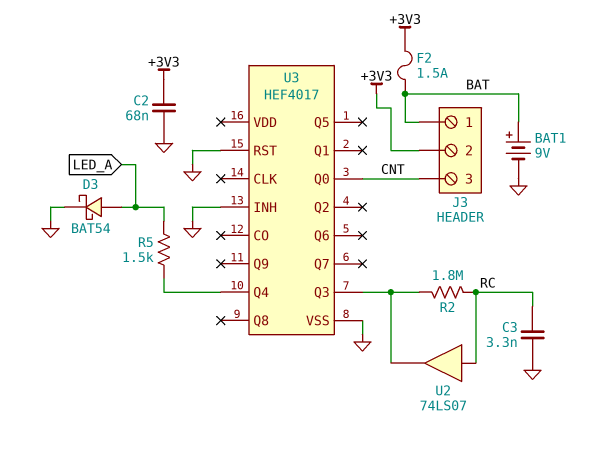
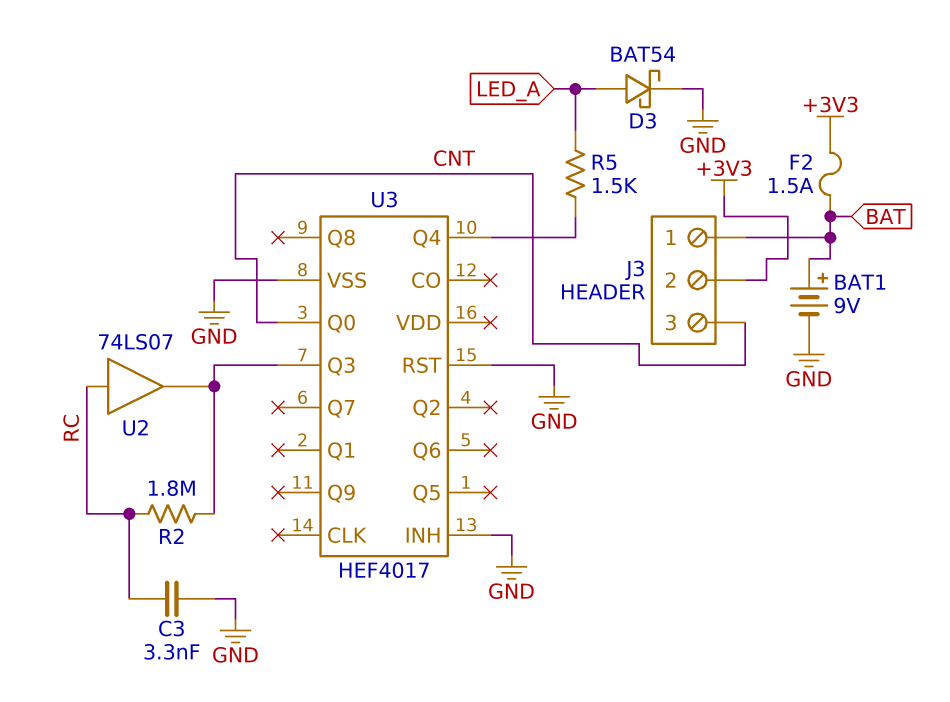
C2: 68nF (+3V3, GND) -> none

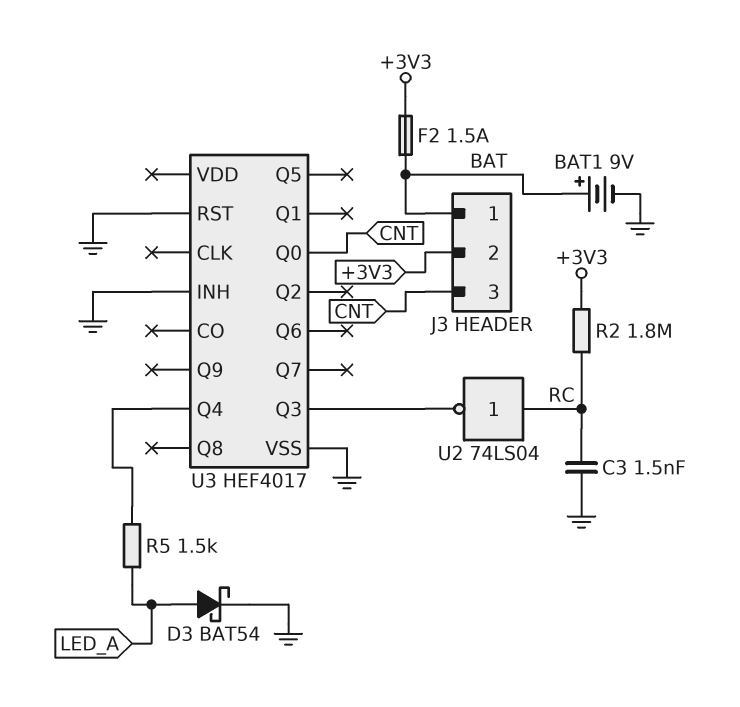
C3: 3.3nF (GND, RC) -> 1.5nF (GND, RC)
R2: 1.8M (RC, U3/Q3) -> 1.8M (+3V3, RC)
U2: buffer 74LS07 (in RC, out U3/Q3) -> NOT 74LS04 (in RC, out U3/Q3)

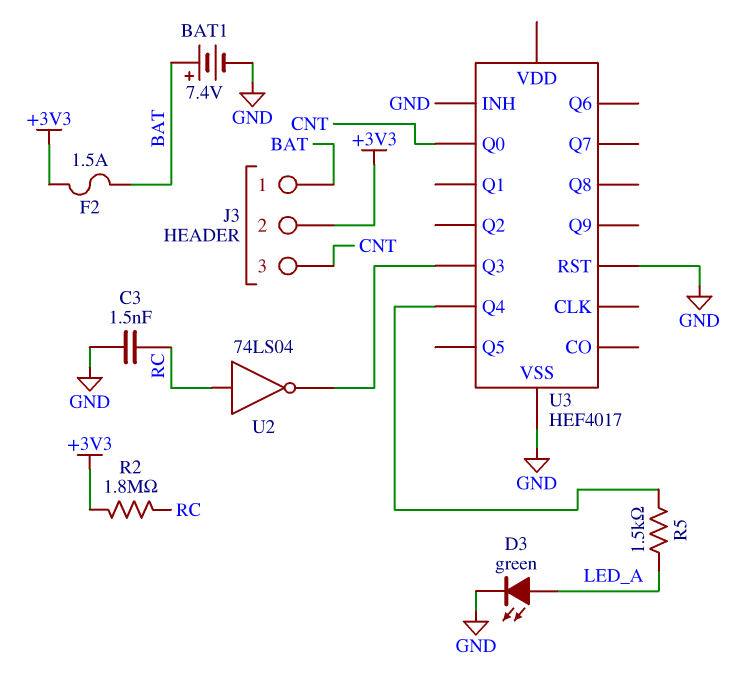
BAT1: 9V (plus BAT, minus GND) -> 7.4V (plus BAT, minus GND)
D3: schottky BAT54 (A LED_A, K GND) -> LED green (A LED_A, K GND)

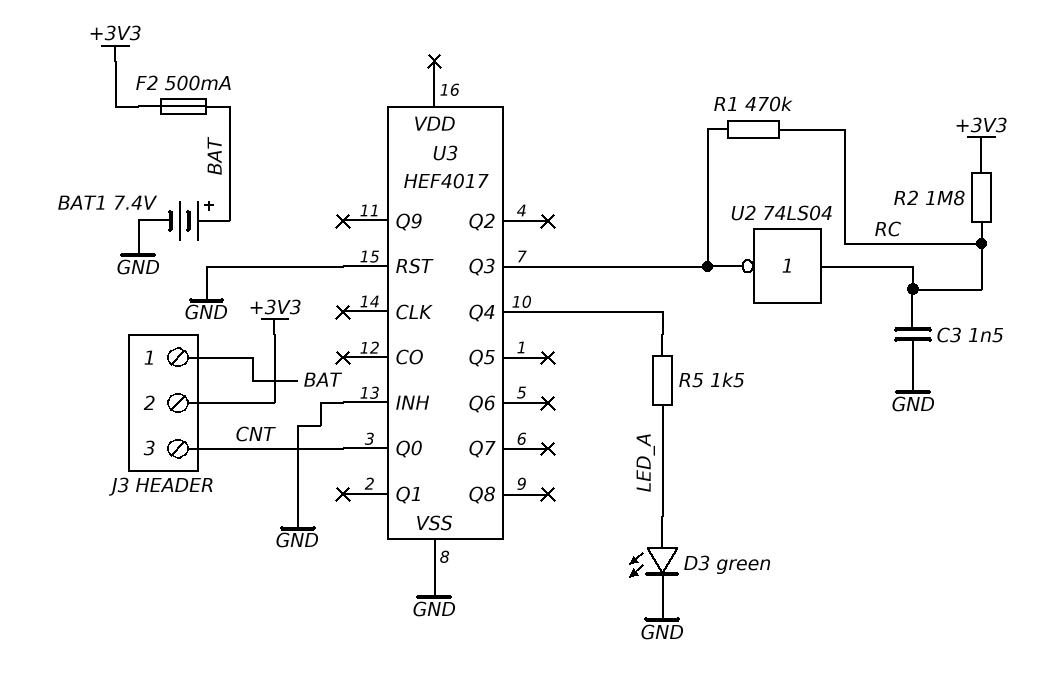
F2: 1.5A (+3V3, BAT) -> 500mA (+3V3, BAT)
R1: none -> 470k (RC, U3/Q3)

